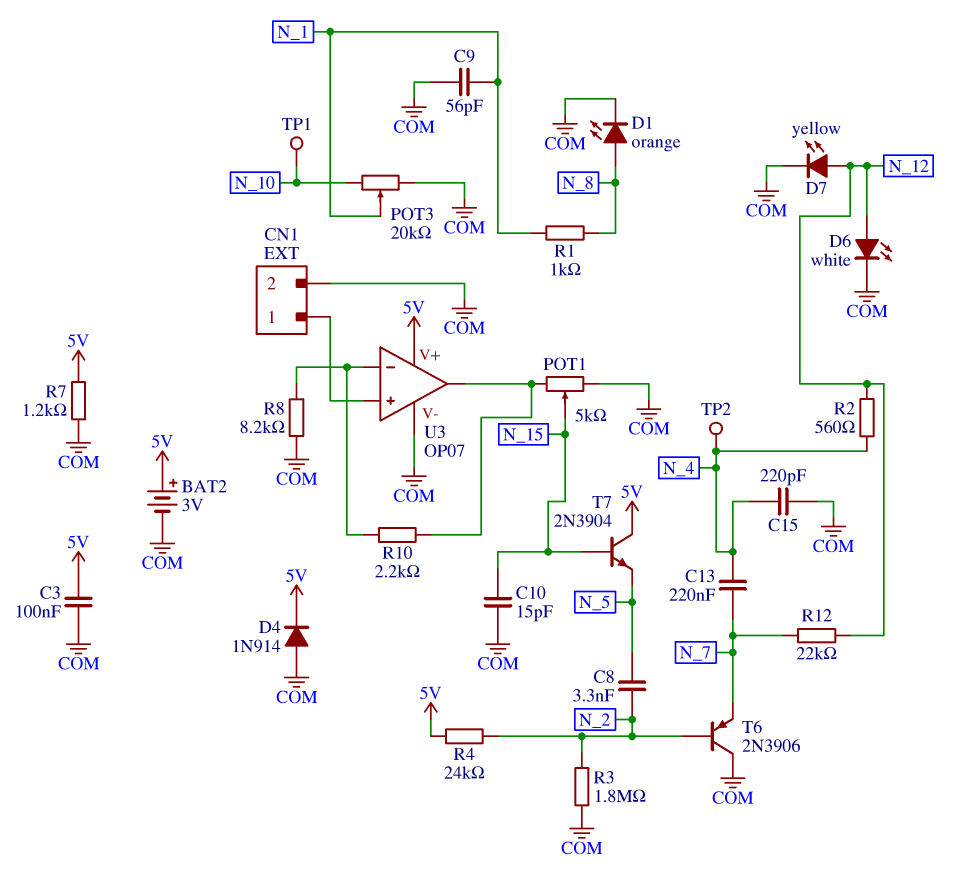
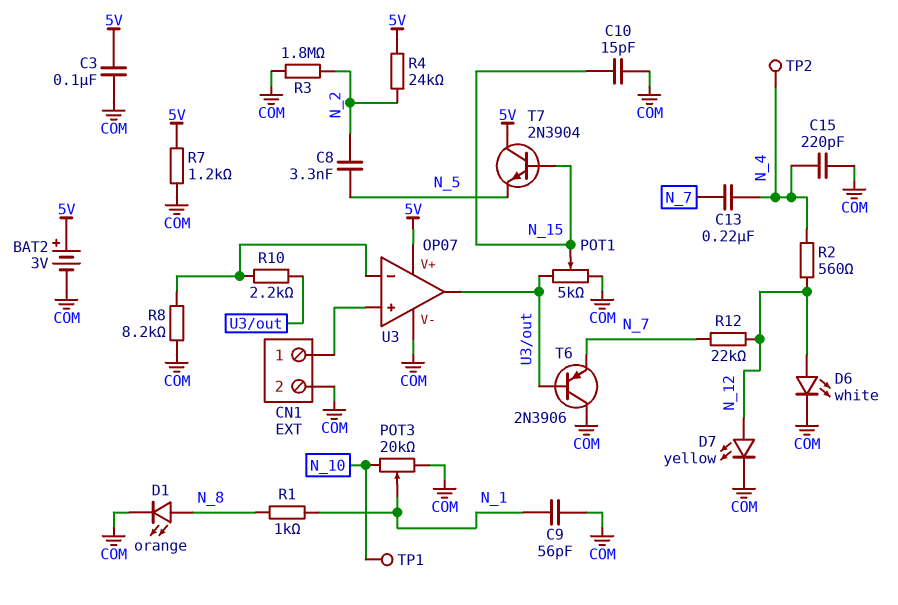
D4: diode 1N914 (A COM, K 5V) -> none
T6: PNP 2N3906 (B N_2, C COM, E N_7) -> PNP 2N3906 (B U3/out, C COM, E N_7)

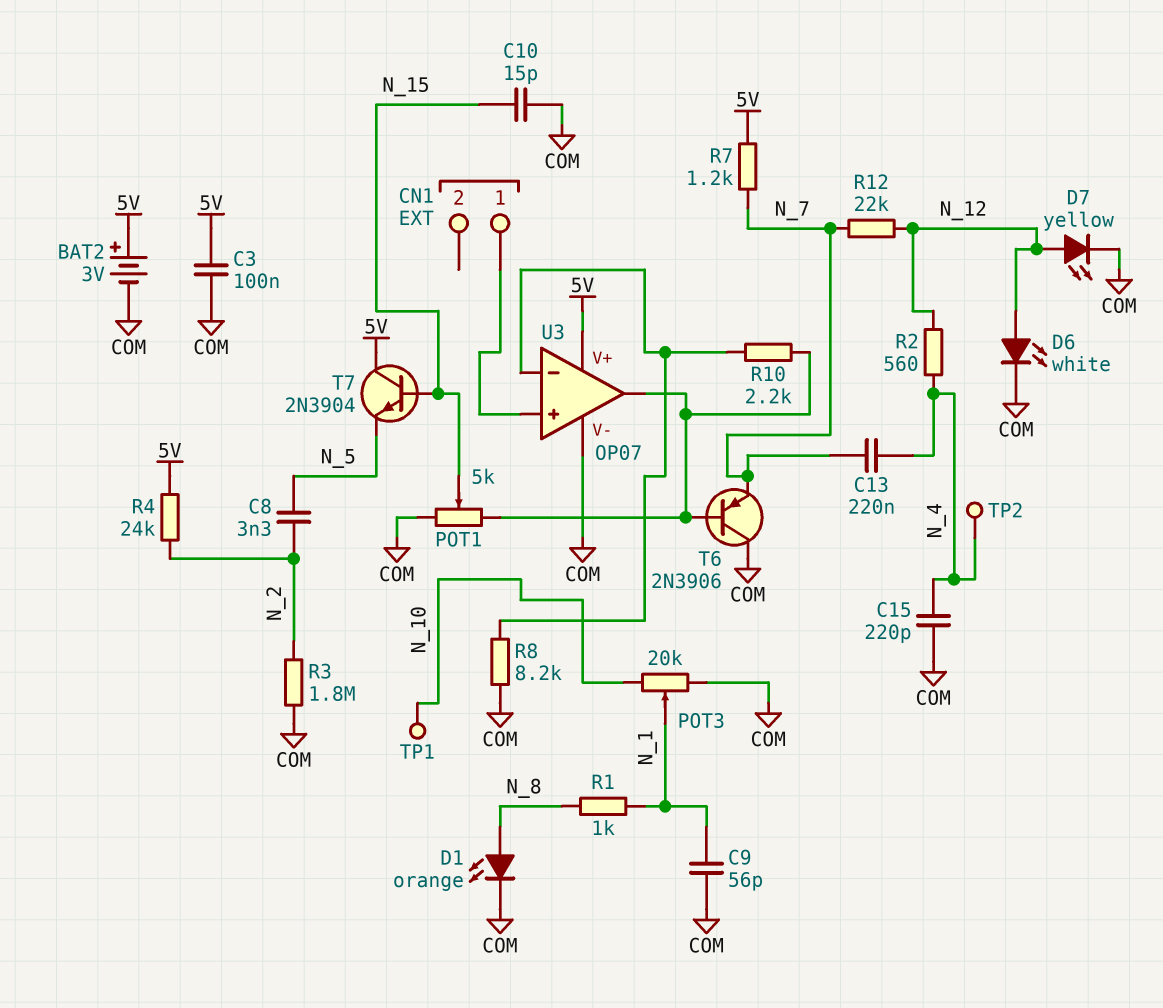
CN1 pin 2: COM -> none
R7: 1.2k (5V, COM) -> 1.2k (5V, N_7)

